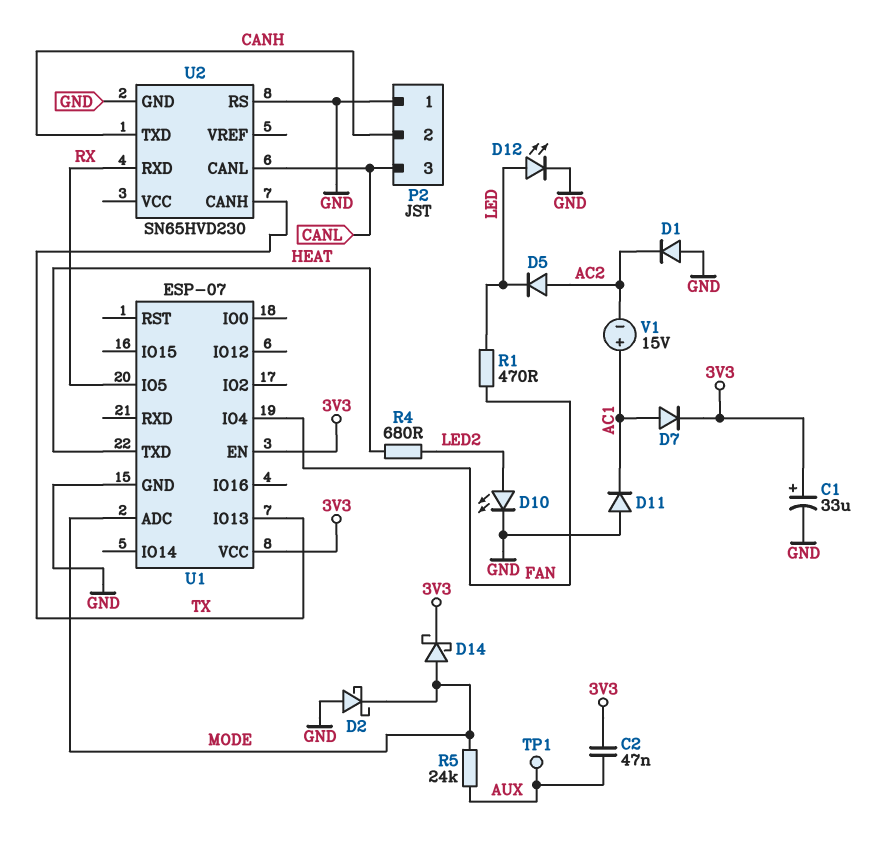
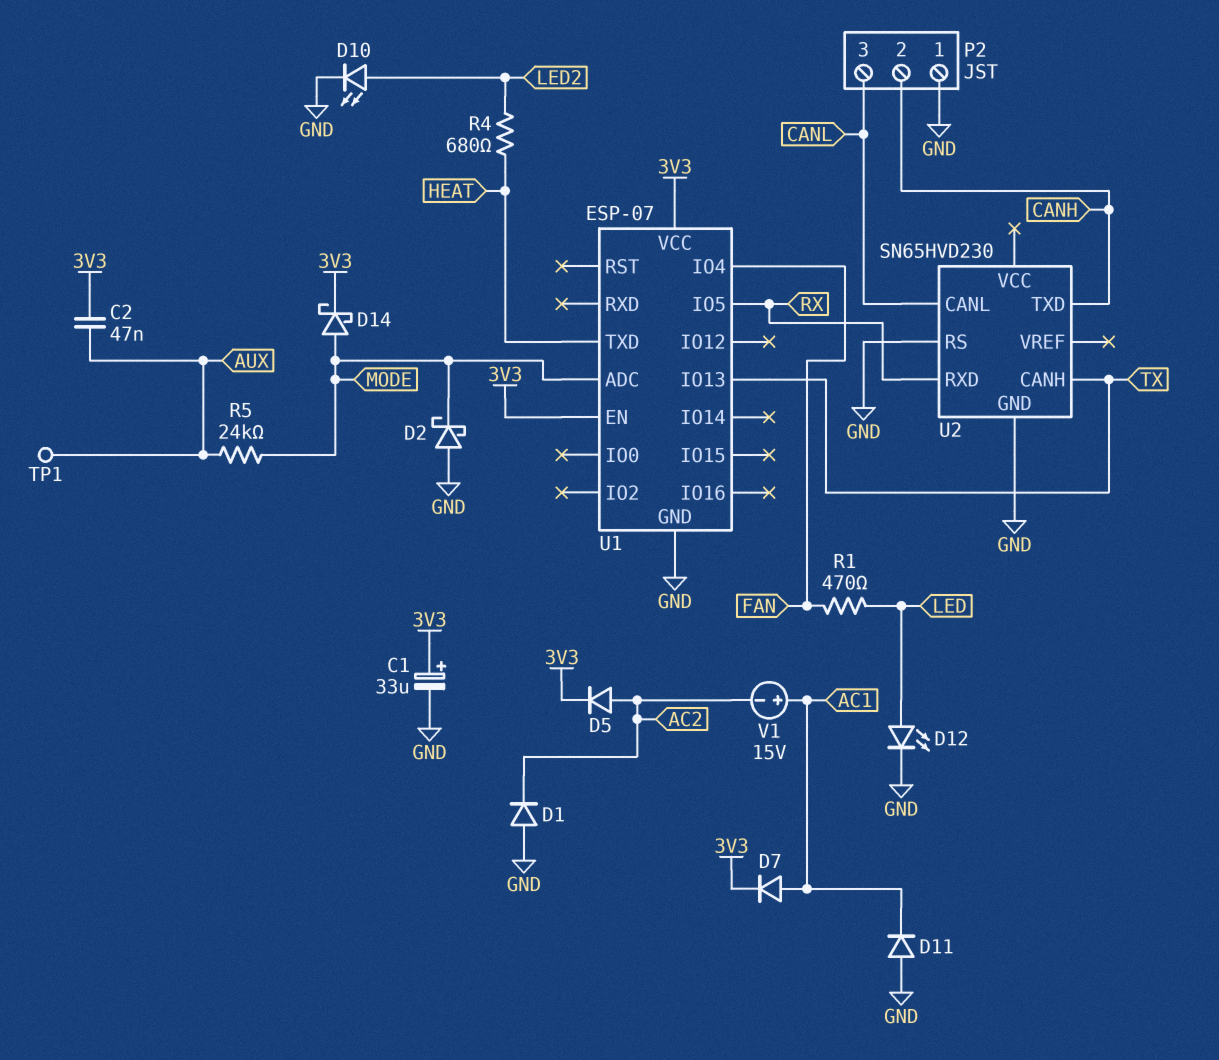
D5: diode (A AC2, K LED) -> diode (A AC2, K 3V3)

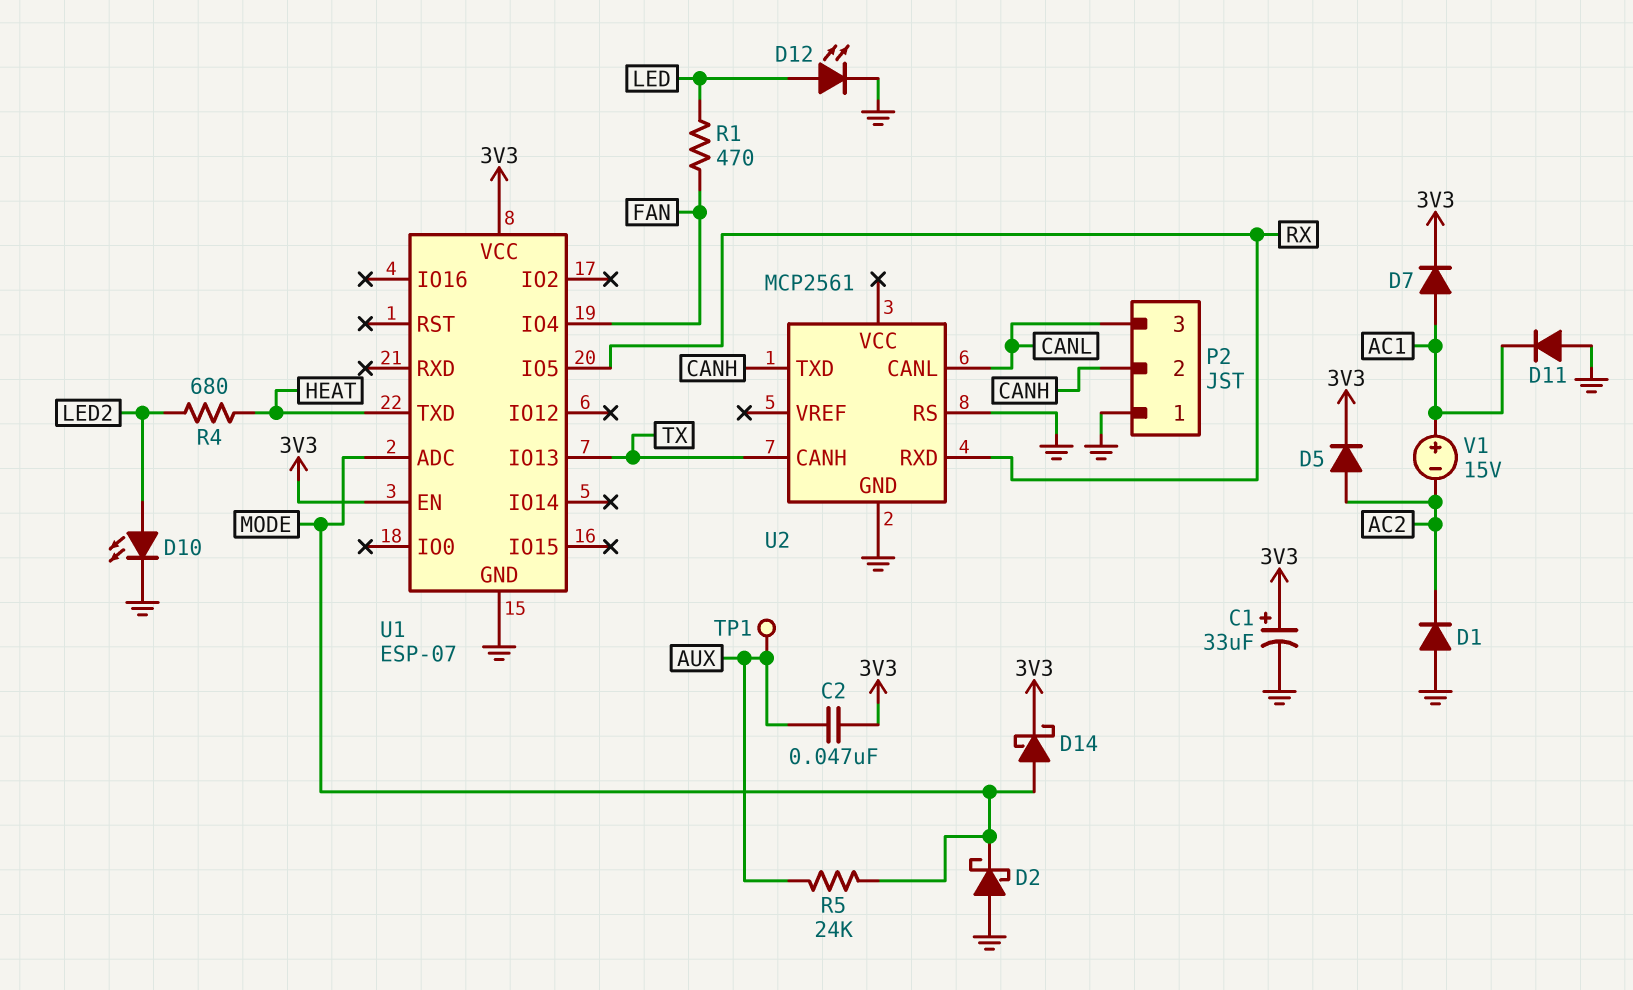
U2: SN65HVD230 -> MCP2561

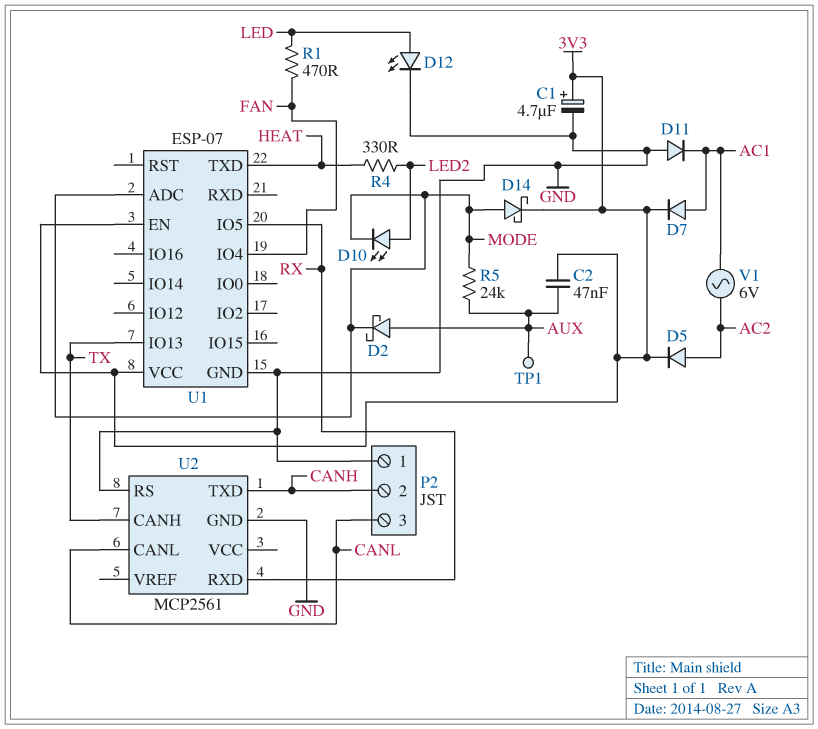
C1: 33uF (plus 3V3, minus GND) -> 4.7uF (plus 3V3, minus GND)
D1: diode (A GND, K AC2) -> none
D2: schottky (A GND, K MODE) -> schottky (A AUX, K MODE)
D10: LED (A LED2, K GND) -> LED (A LED2, K MODE)
R4: 680 (HEAT, LED2) -> 330 (HEAT, LED2)
V1: 15V (plus AC1, minus AC2) -> AC 6V (AC1, AC2)

